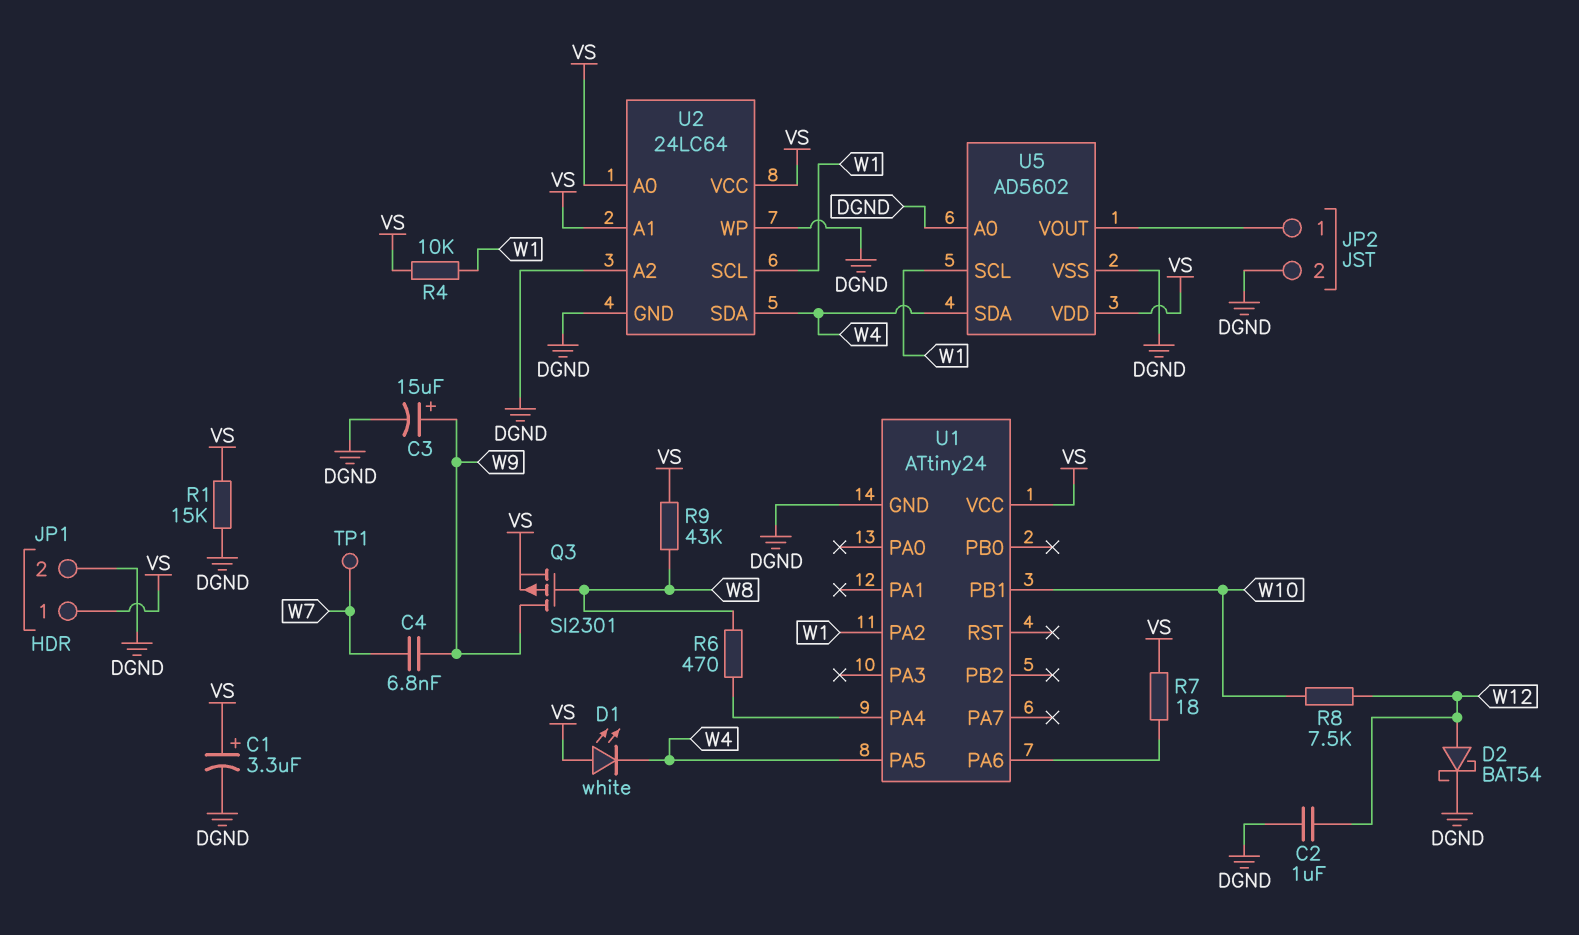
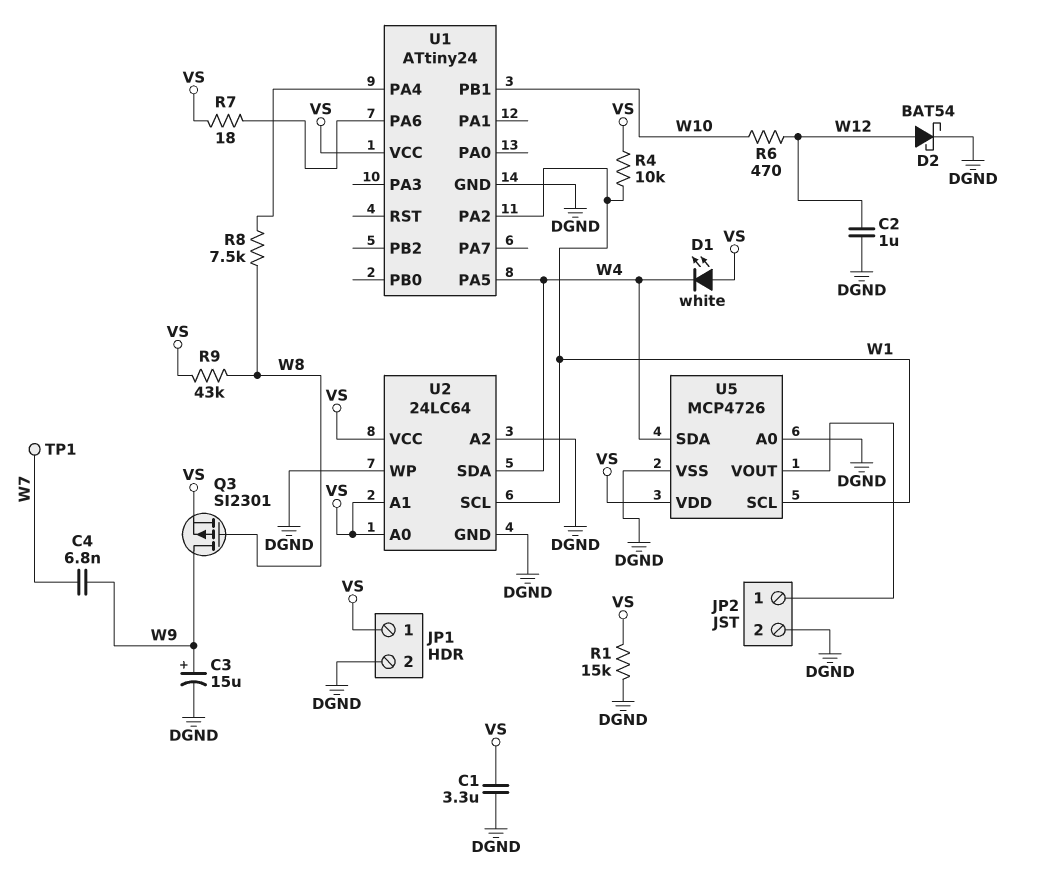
C1: 3.3uF (plus VS, minus DGND) -> 3.3uF (DGND, VS)
R6: 470 (U1/PA4, W8) -> 470 (W10, W12)
R8: 7.5k (W10, W12) -> 7.5k (U1/PA4, W8)
U5: AD5602 -> MCP4726

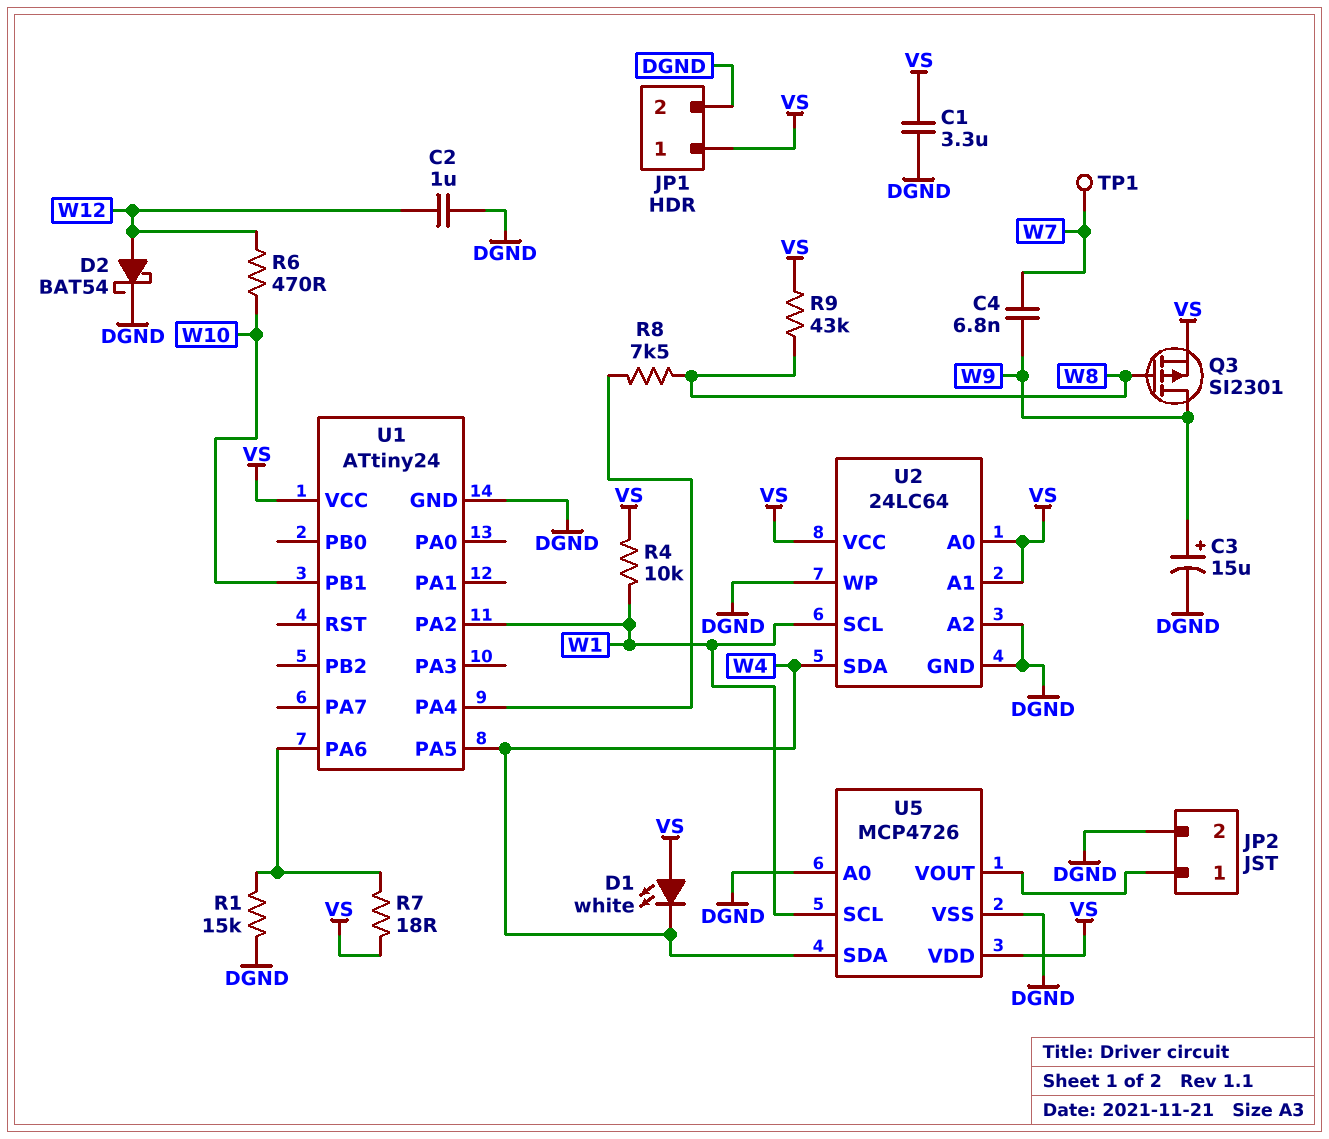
R1: 15k (DGND, VS) -> 15k (DGND, U1/PA6)

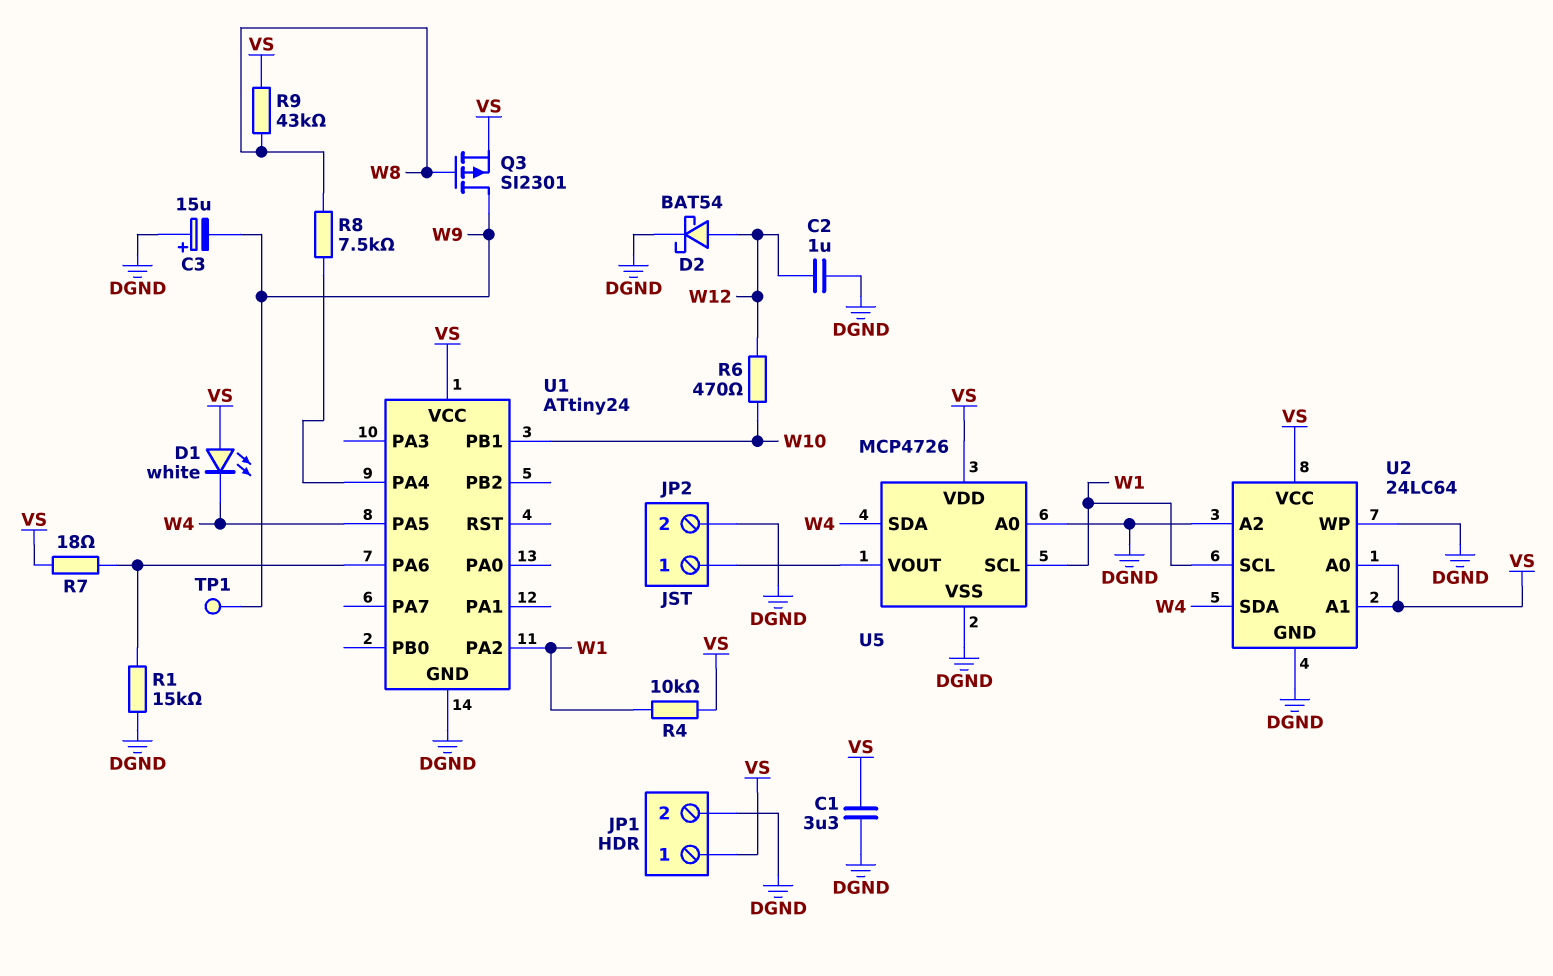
C3: 15uF (plus W9, minus DGND) -> 15uF (plus DGND, minus W9)
C4: 6.8nF (W7, W9) -> none
TP1: test point (W7) -> test point (W9)

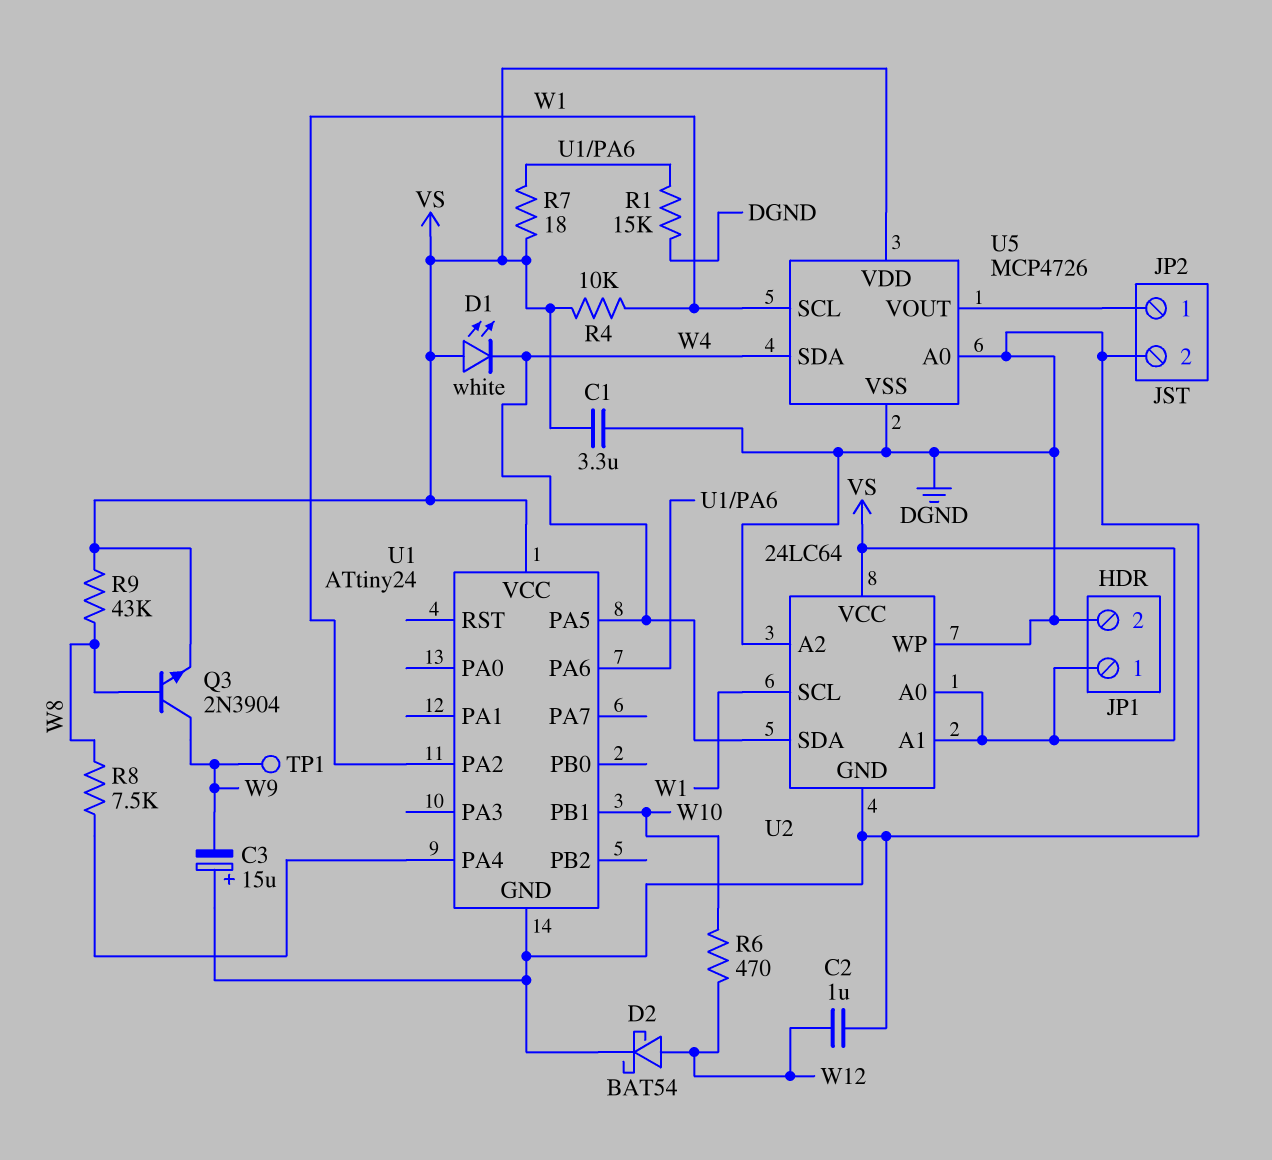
Q3: PMOS SI2301 (G W8, D W9, S VS) -> NPN 2N3904 (B W8, C W9, E VS)

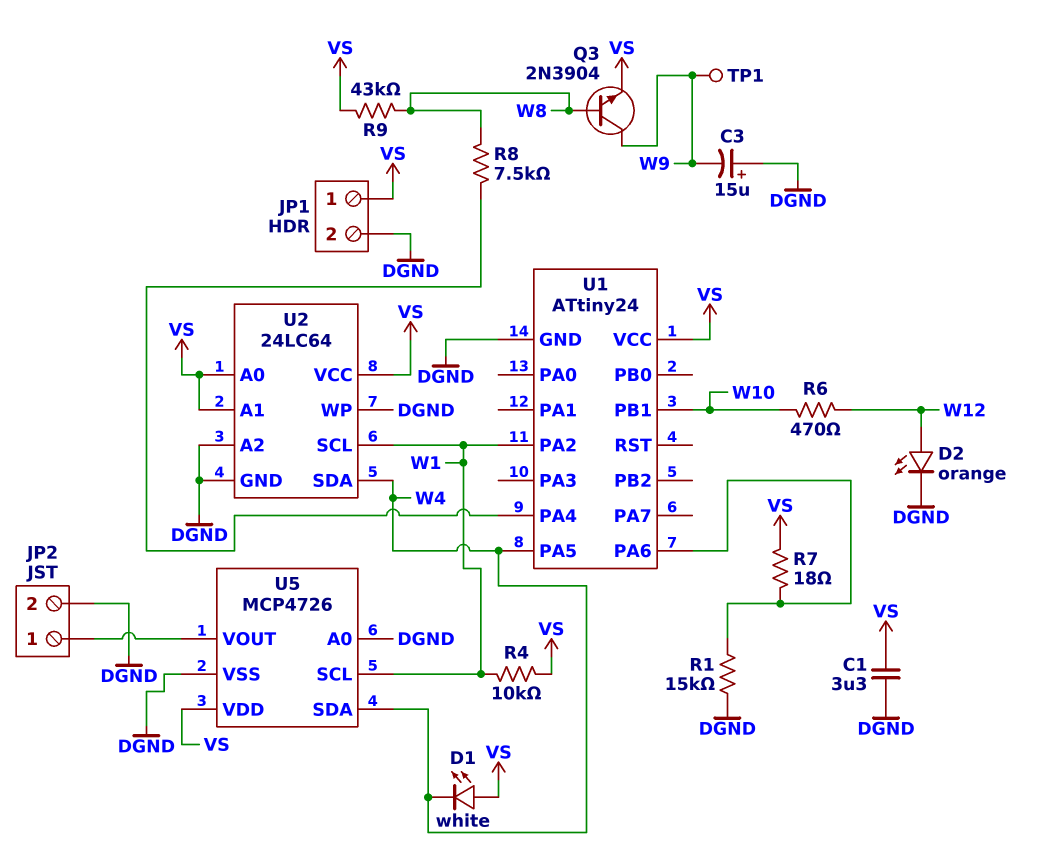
C2: 1uF (DGND, W12) -> none
D2: schottky BAT54 (A W12, K DGND) -> LED orange (A W12, K DGND)

